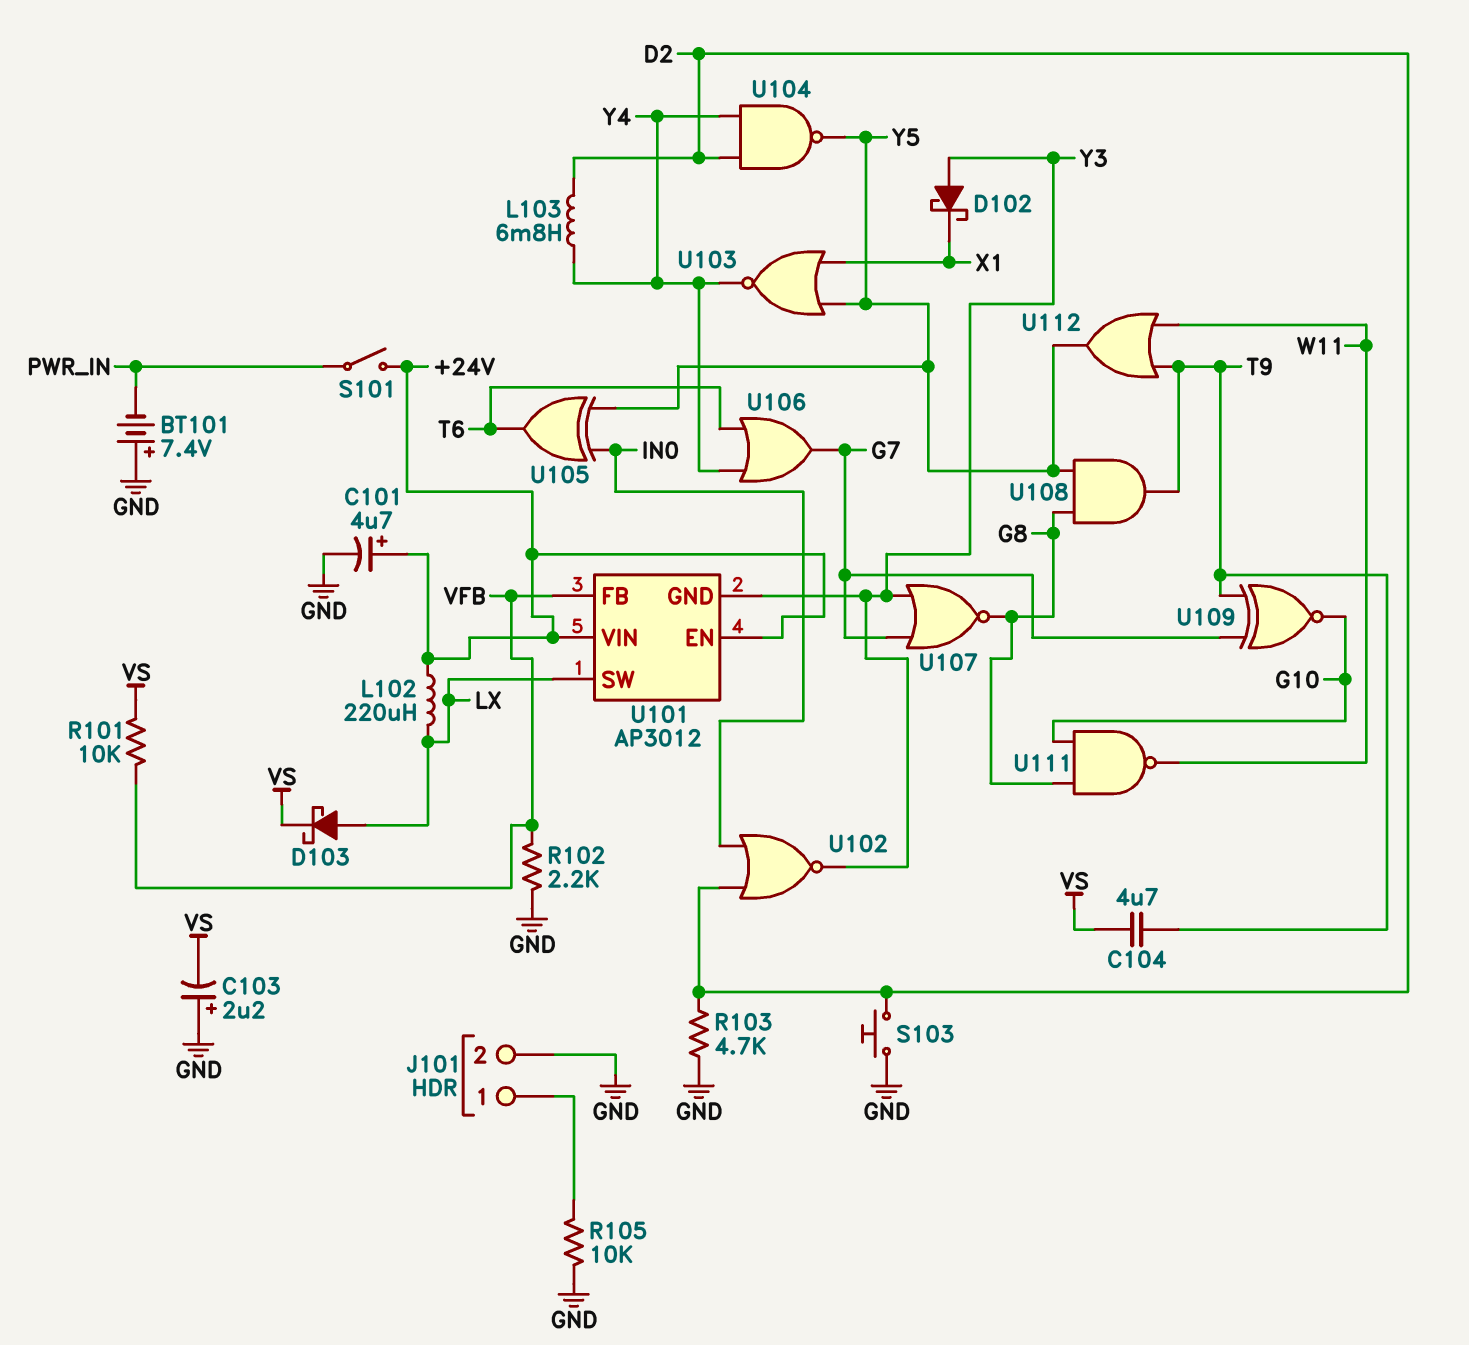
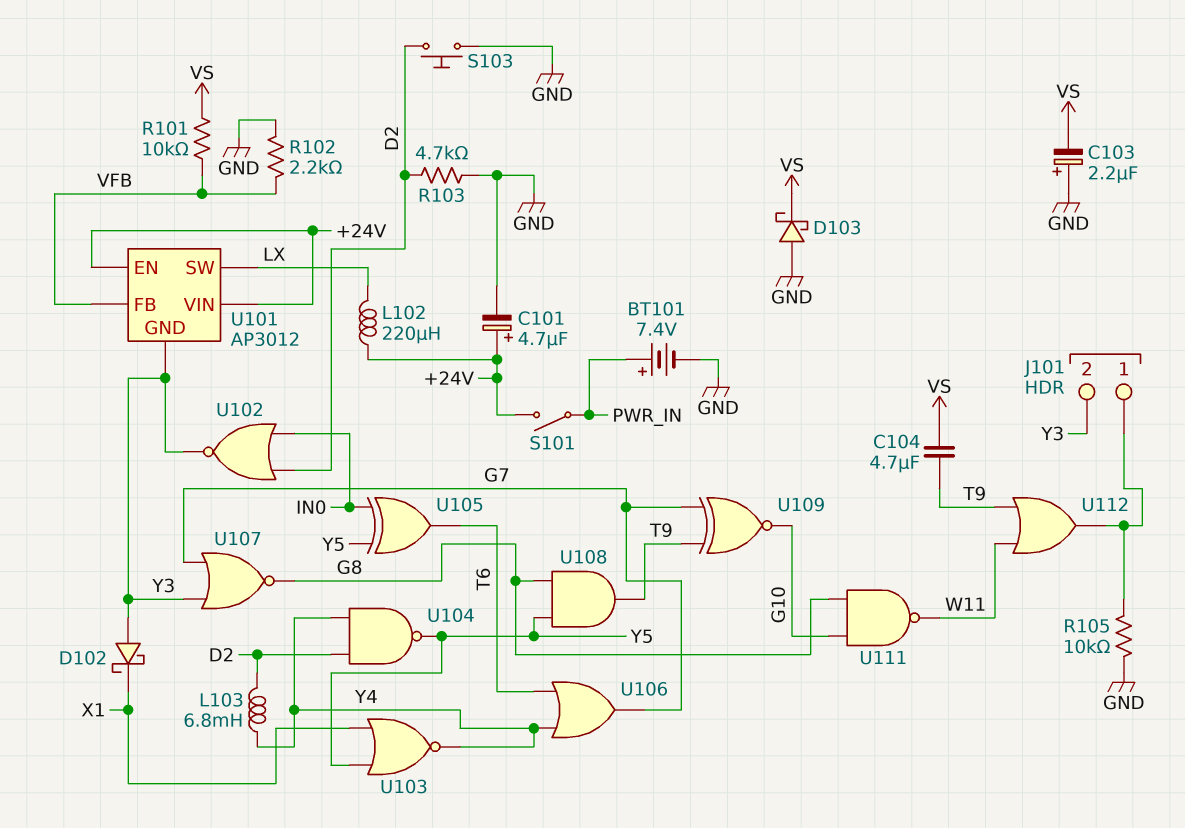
BT101: 7.4V (plus GND, minus PWR_IN) -> 7.4V (plus PWR_IN, minus GND)
D103: schottky (A LX, K VS) -> schottky (A GND, K VS)
J101 pin 2: GND -> Y3
U112: OR (in T9, in W11, out Y5) -> OR (in T9, in W11, out J101/1)

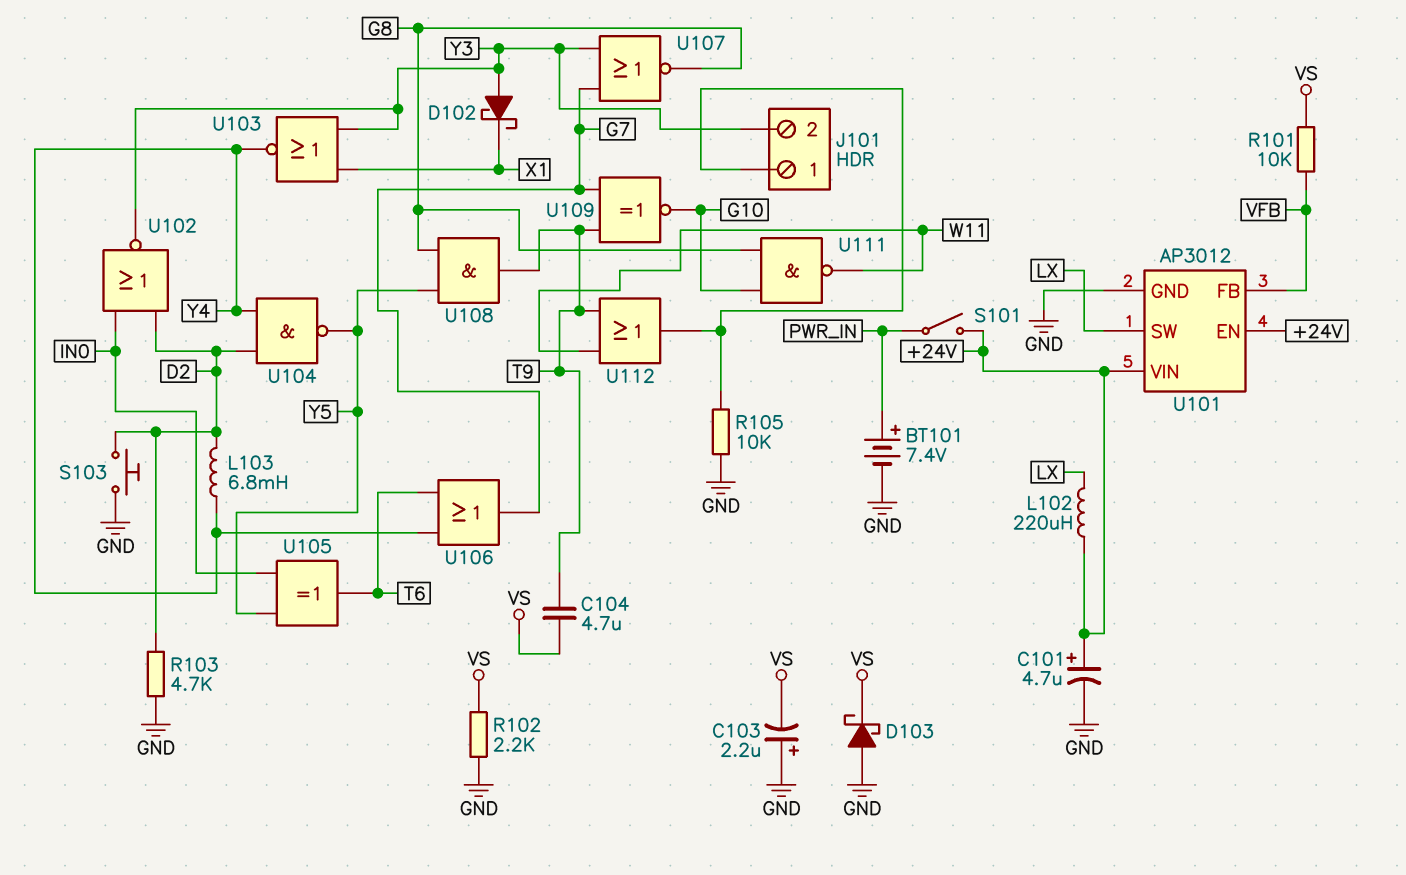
R102: 2.2k (GND, VFB) -> 2.2k (GND, VS)
U101 pin GND: Y3 -> GND
U103: NOR (in X1, in Y5, out Y4) -> NOR (in X1, in Y3, out Y4)

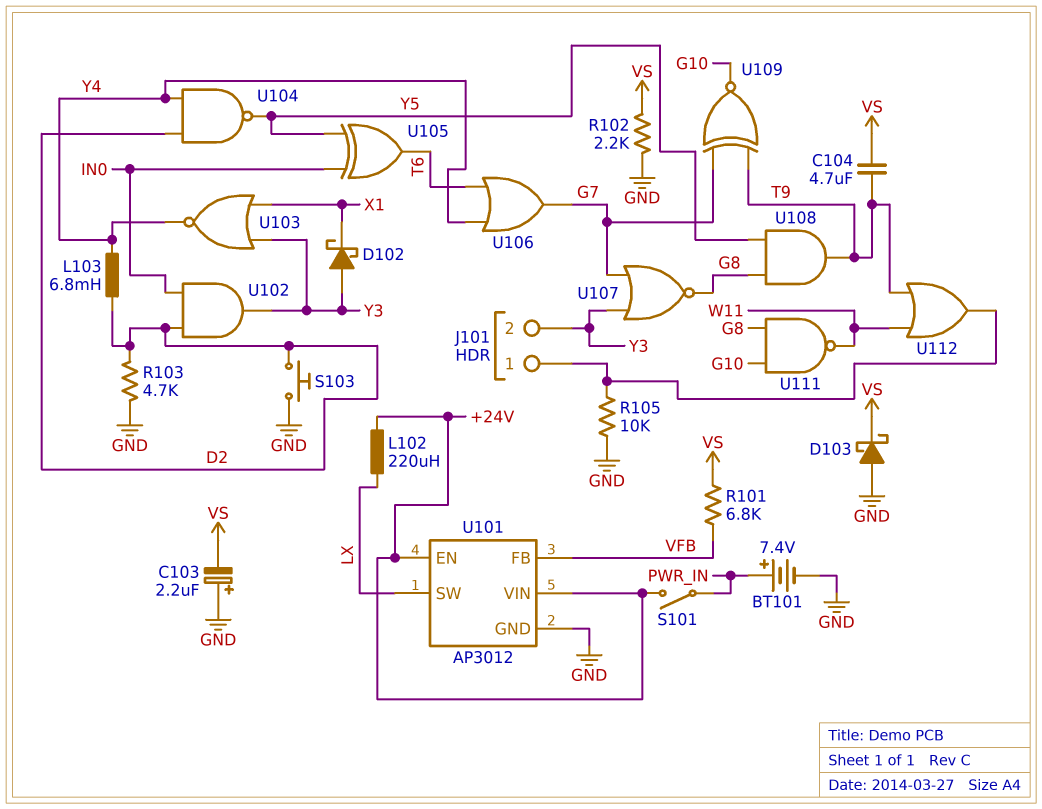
C101: 4.7uF (plus +24V, minus GND) -> none
R101: 10k (VFB, VS) -> 6.8k (VFB, VS)
U102: NOR (in D2, in IN0, out Y3) -> AND (in D2, in IN0, out Y3)

